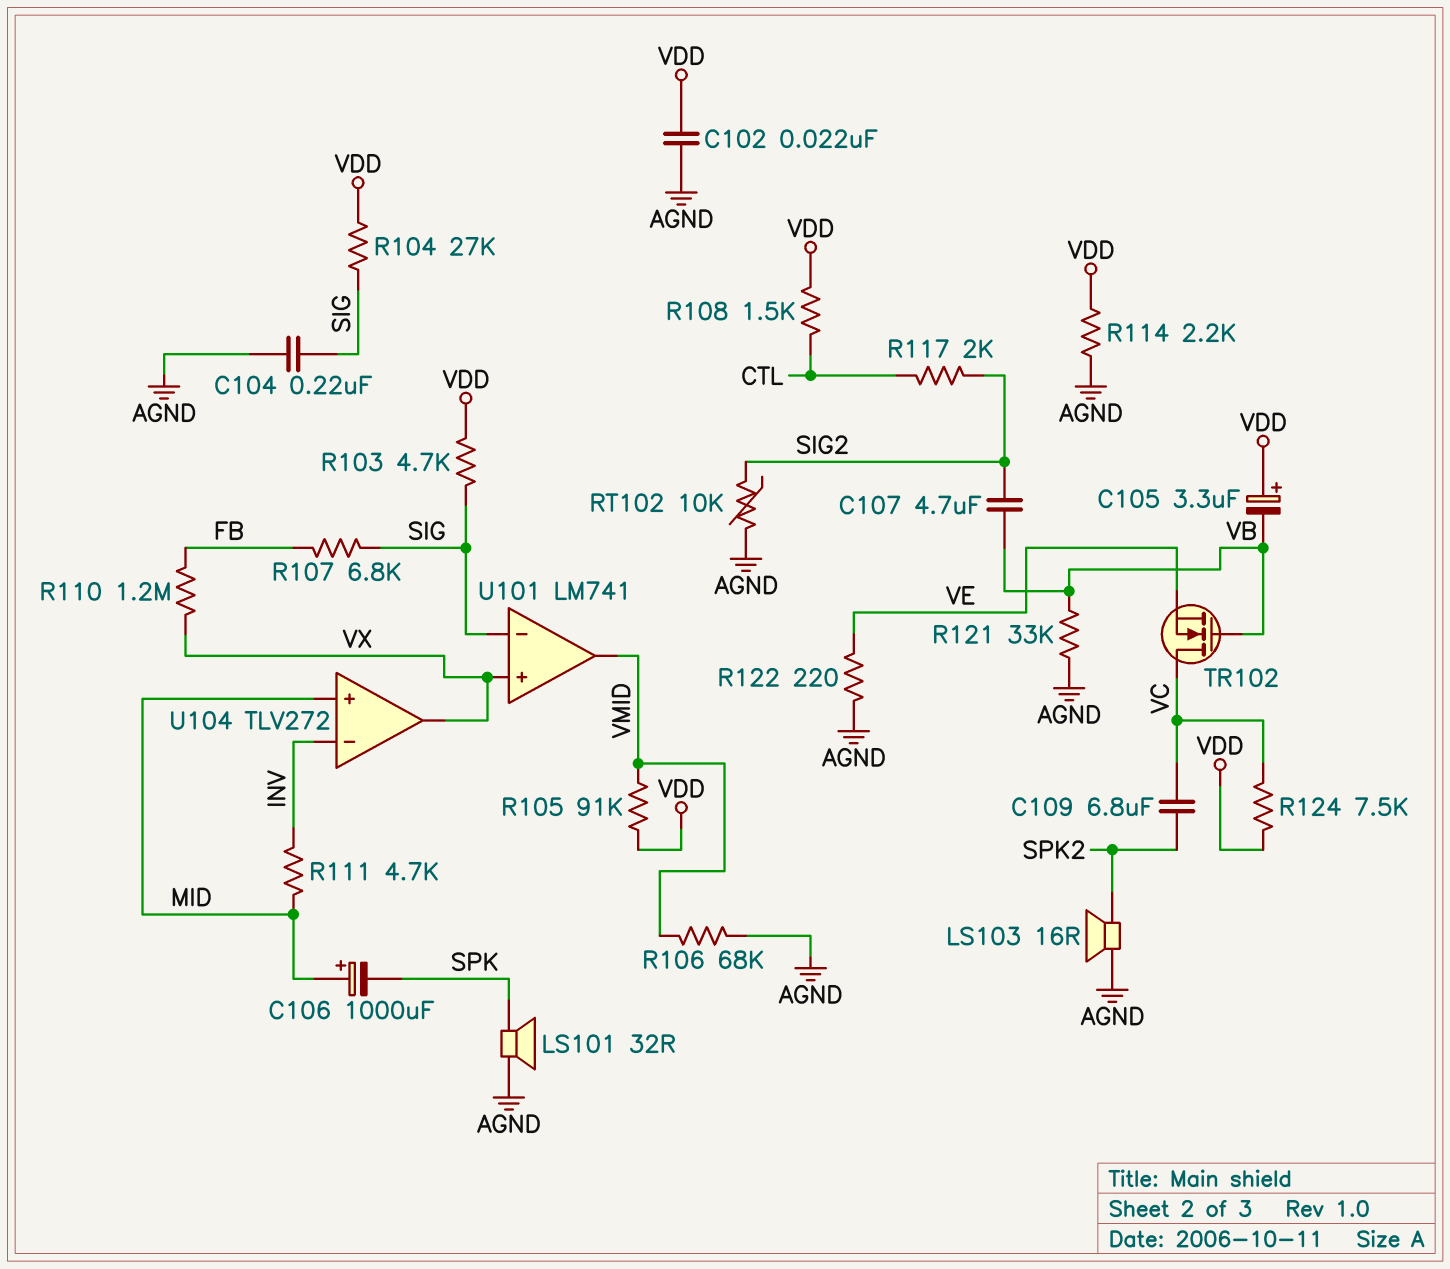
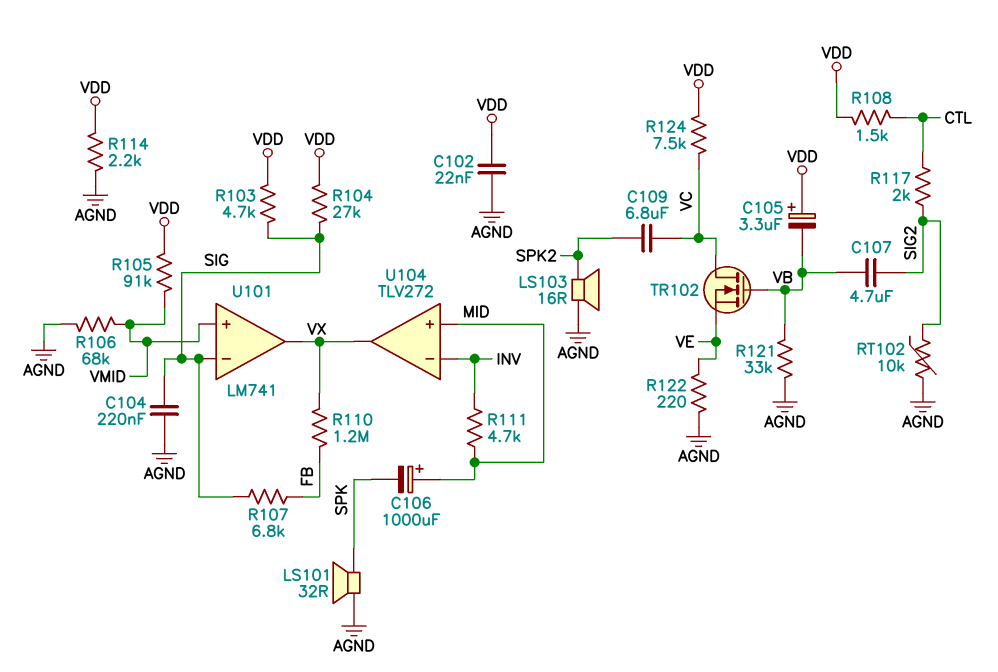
U101 pin in+: VX -> VMID
U101 pin out: VMID -> VX

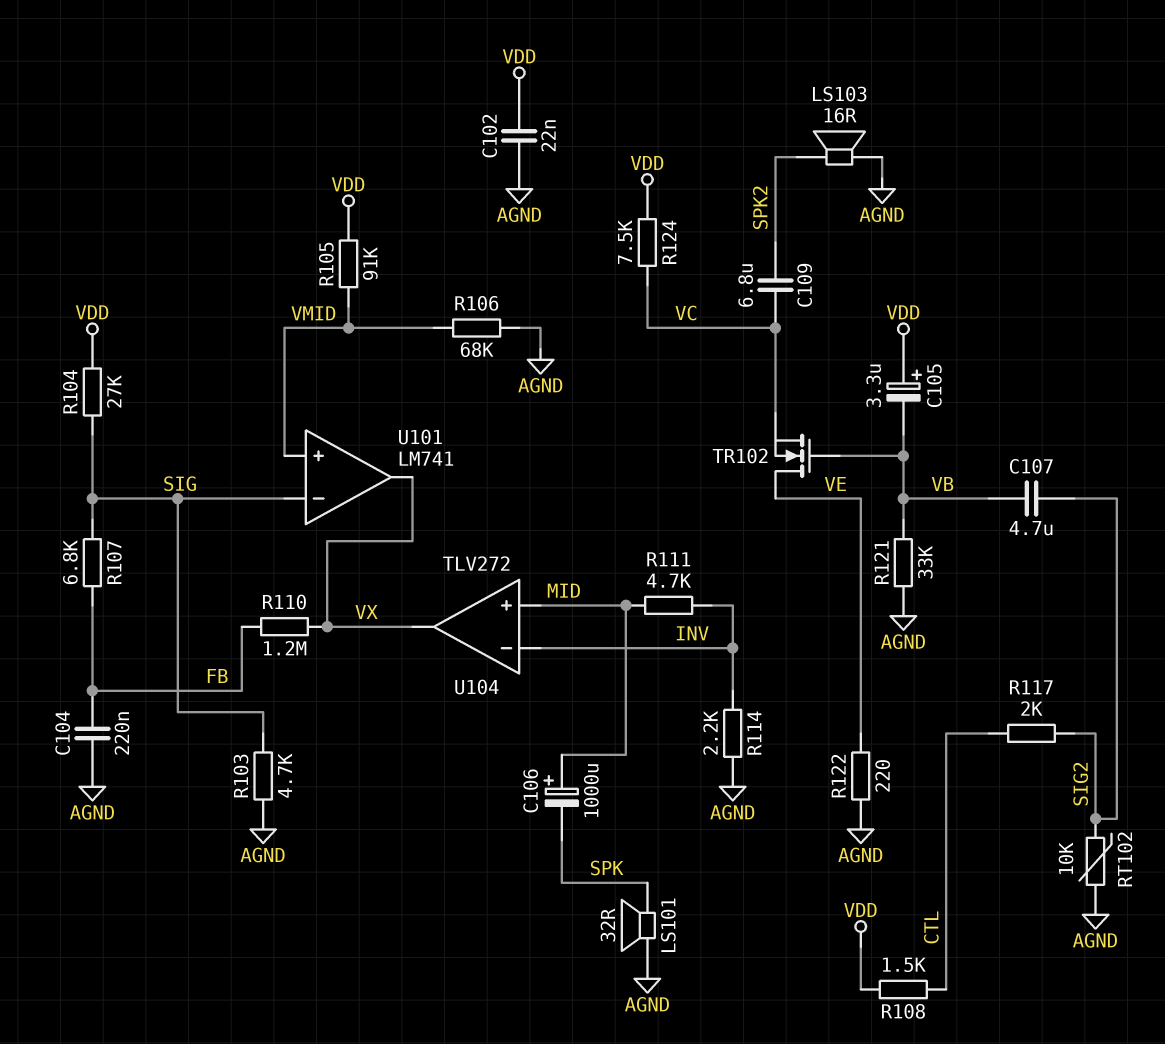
C104: 220nF (AGND, SIG) -> 220nF (AGND, FB)
R103: 4.7k (SIG, VDD) -> 4.7k (AGND, SIG)
R114: 2.2k (AGND, VDD) -> 2.2k (AGND, INV)
TR102: NMOS (G VB, D VC, S VE) -> NMOS (G VB, D VE, S VC)

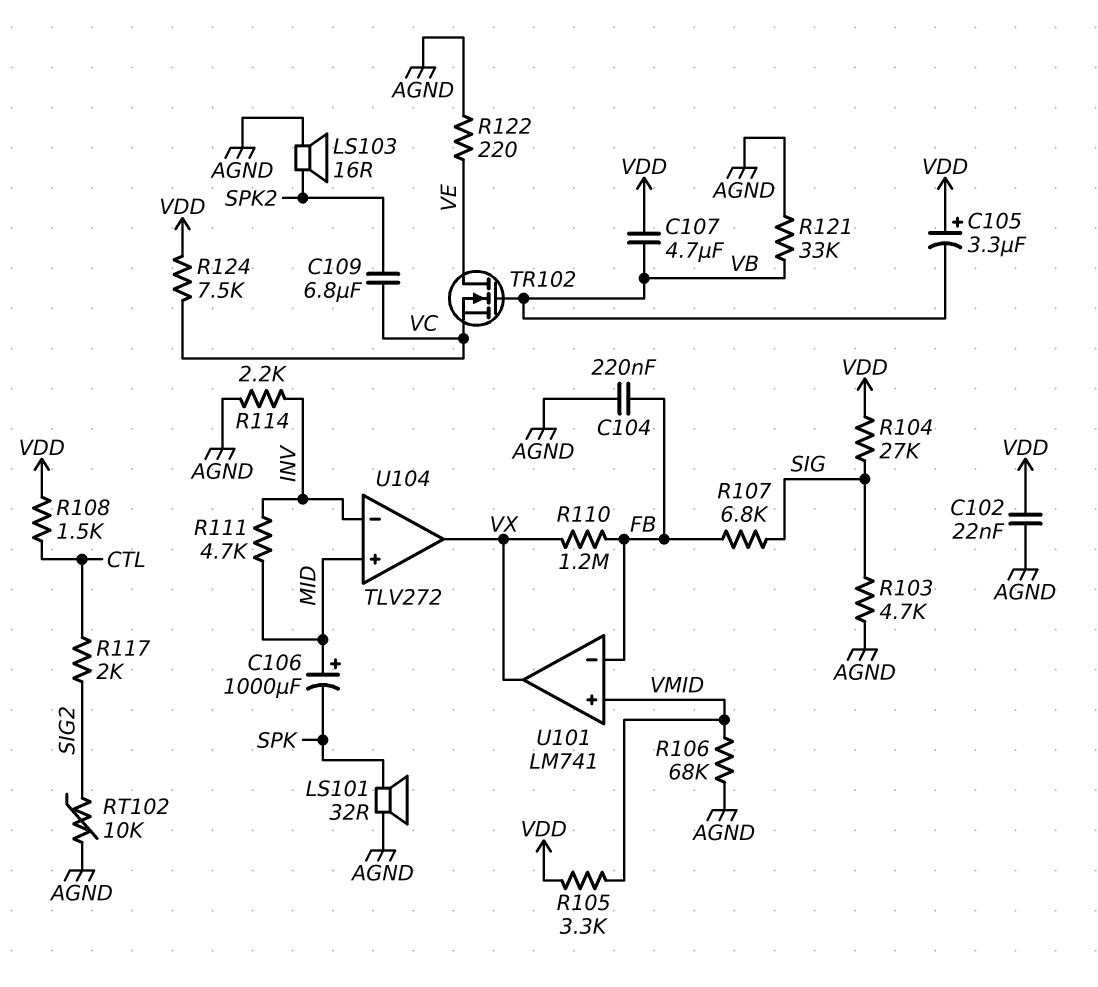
C107: 4.7uF (SIG2, VB) -> 4.7uF (VB, VDD)
R105: 91k (VDD, VMID) -> 3.3k (VDD, VMID)
U101 pin in-: SIG -> FB

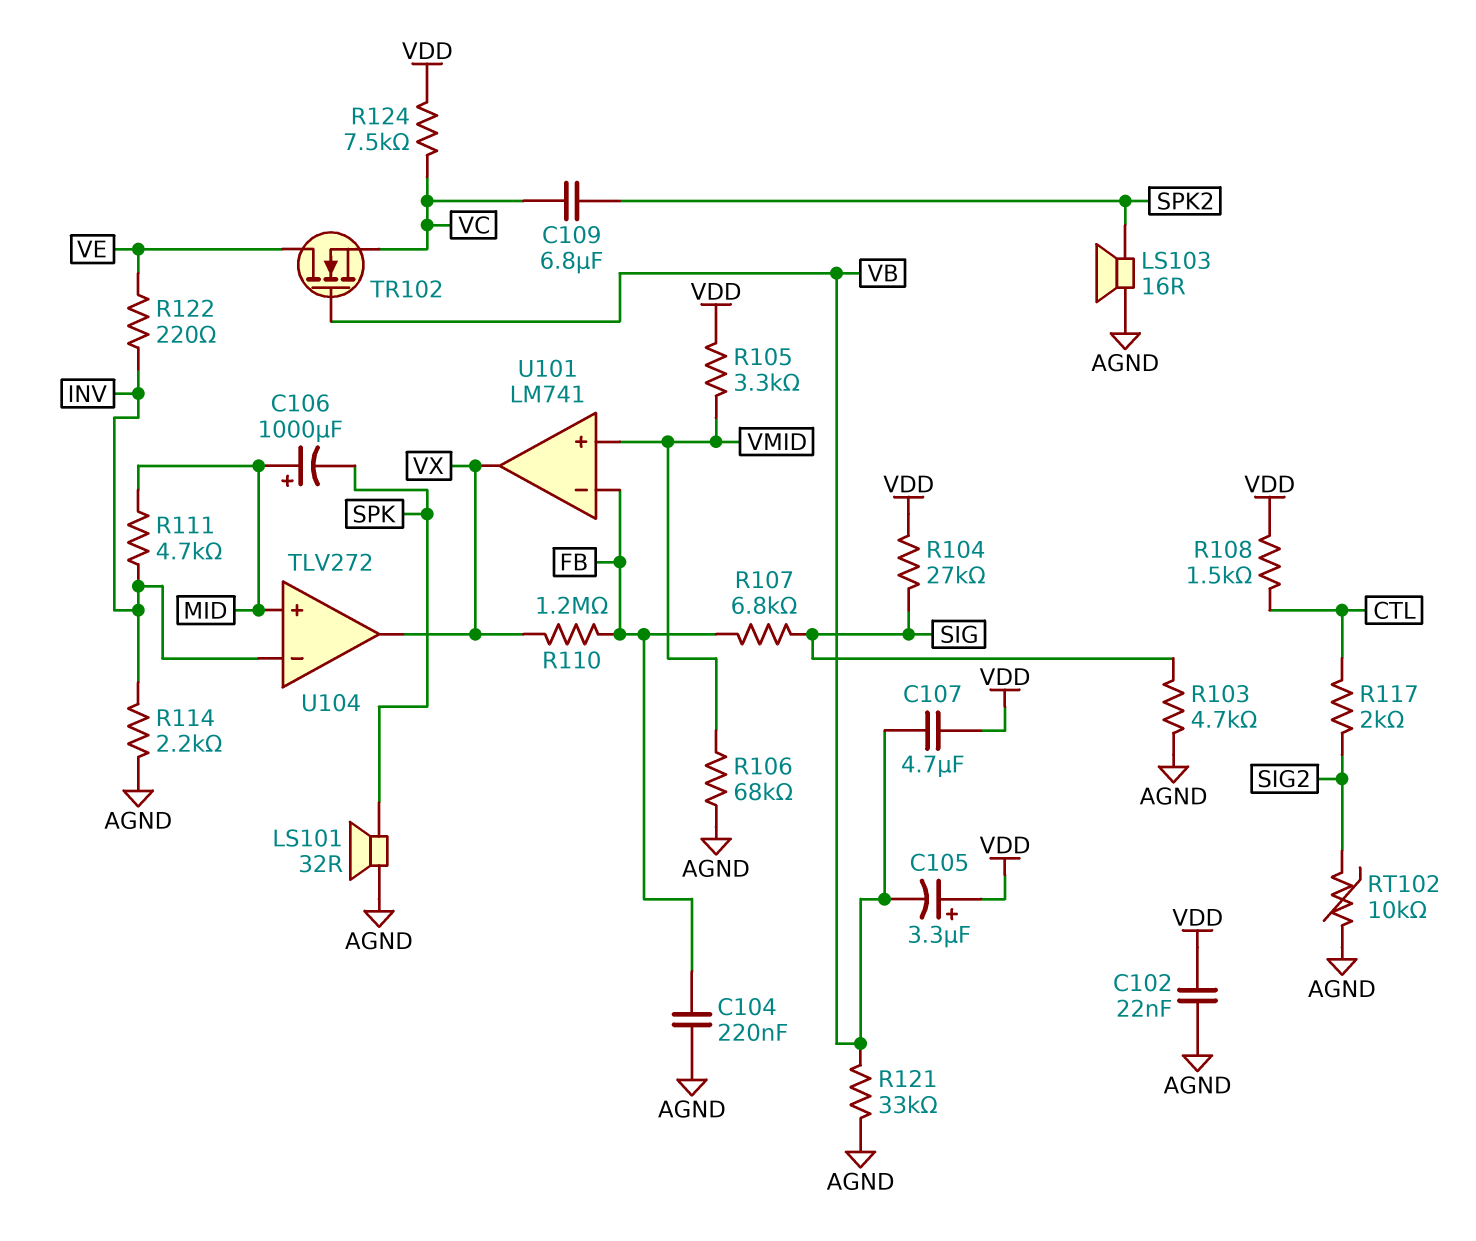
R122: 220 (AGND, VE) -> 220 (INV, VE)

